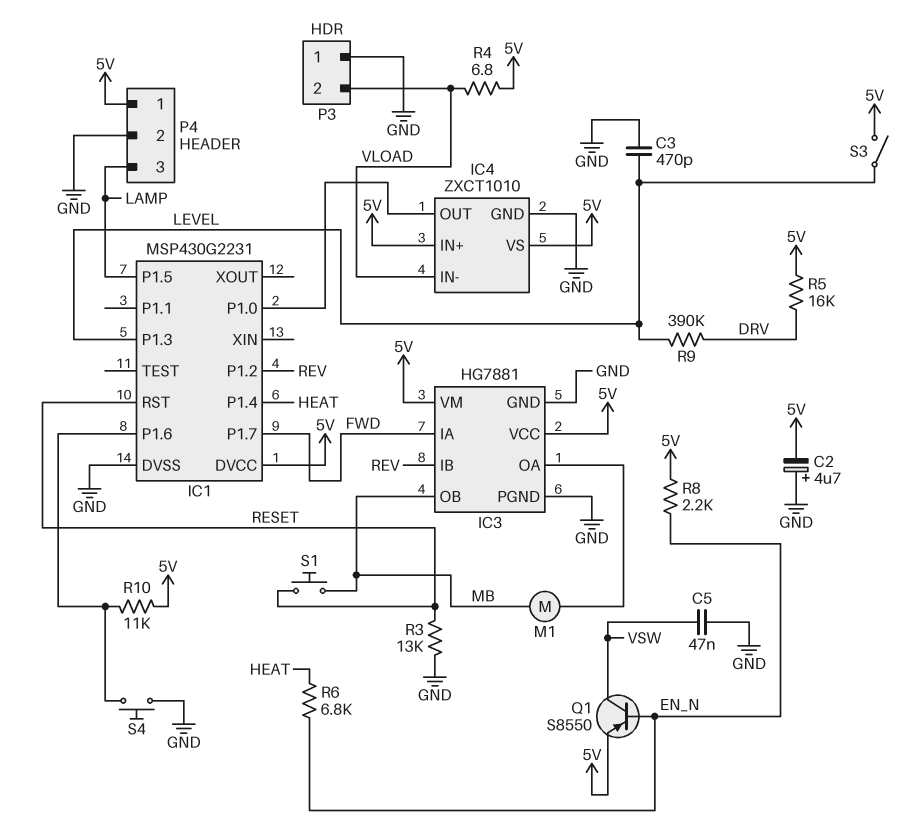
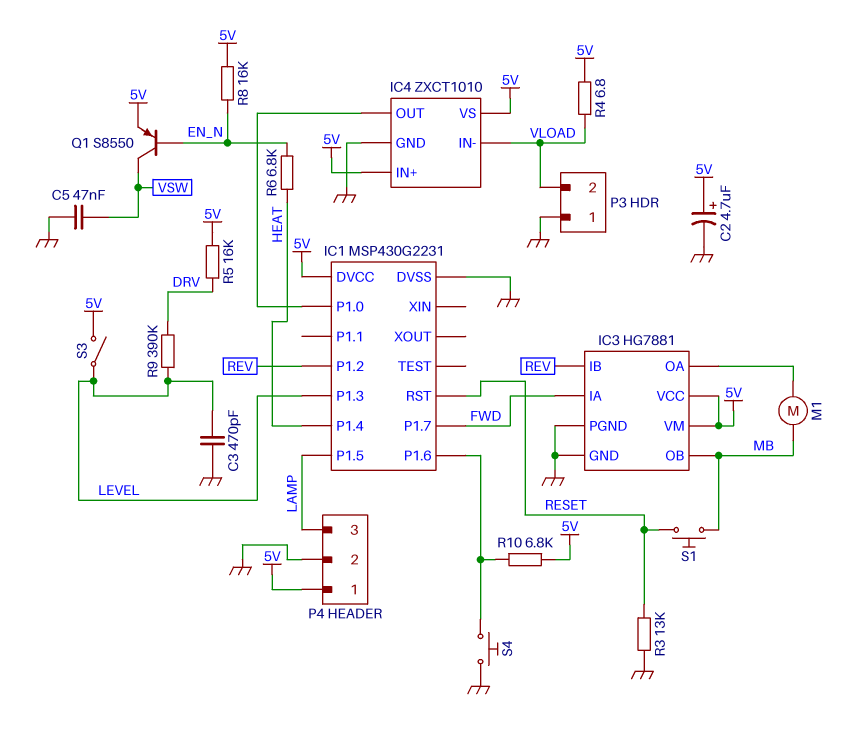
C2: 4.7uF (plus GND, minus 5V) -> 4.7uF (plus 5V, minus GND)
R8: 2.2k (5V, EN_N) -> 16k (5V, EN_N)
R10: 11k (5V, IC1/P1.6) -> 6.8k (5V, IC1/P1.6)

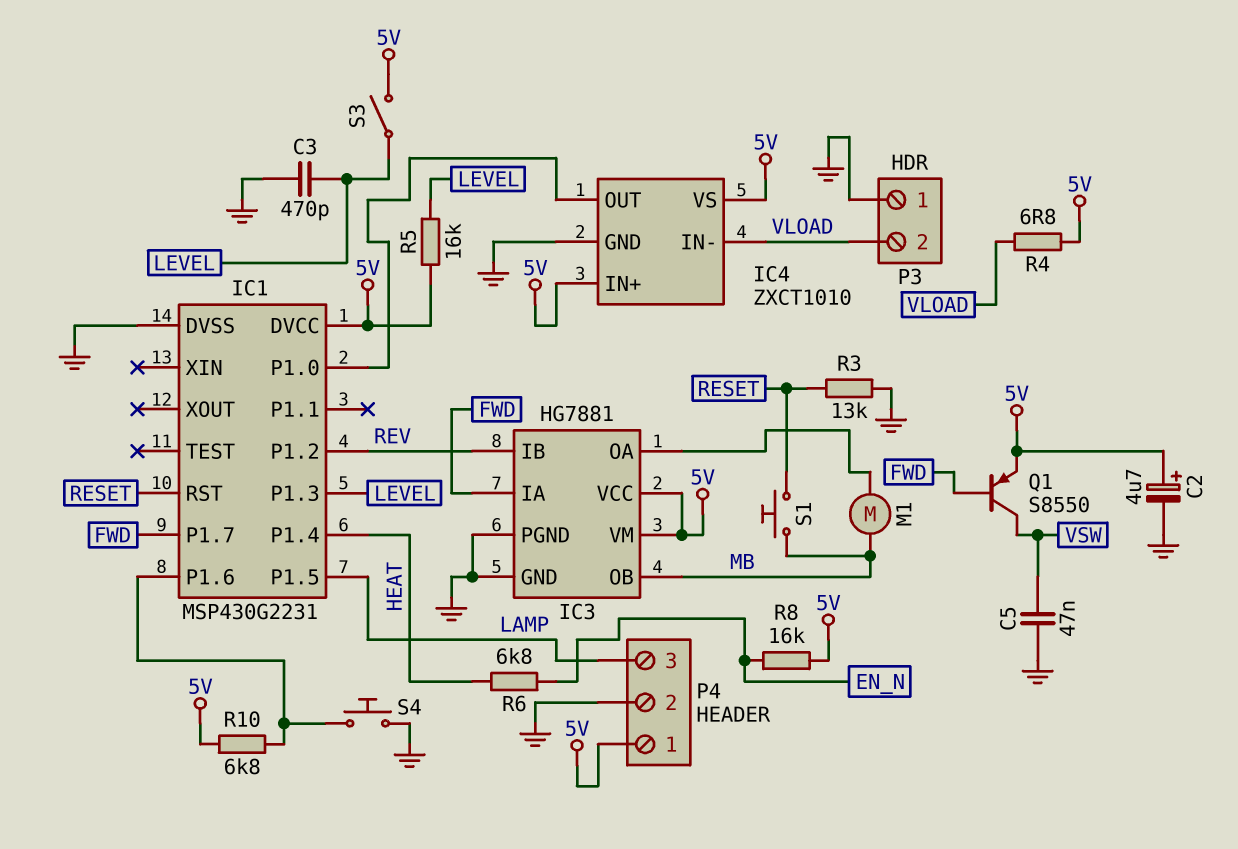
Q1: PNP S8550 (B EN_N, C VSW, E 5V) -> PNP S8550 (B FWD, C VSW, E 5V)
R5: 16k (5V, DRV) -> 16k (5V, LEVEL)
R9: 390k (DRV, LEVEL) -> none

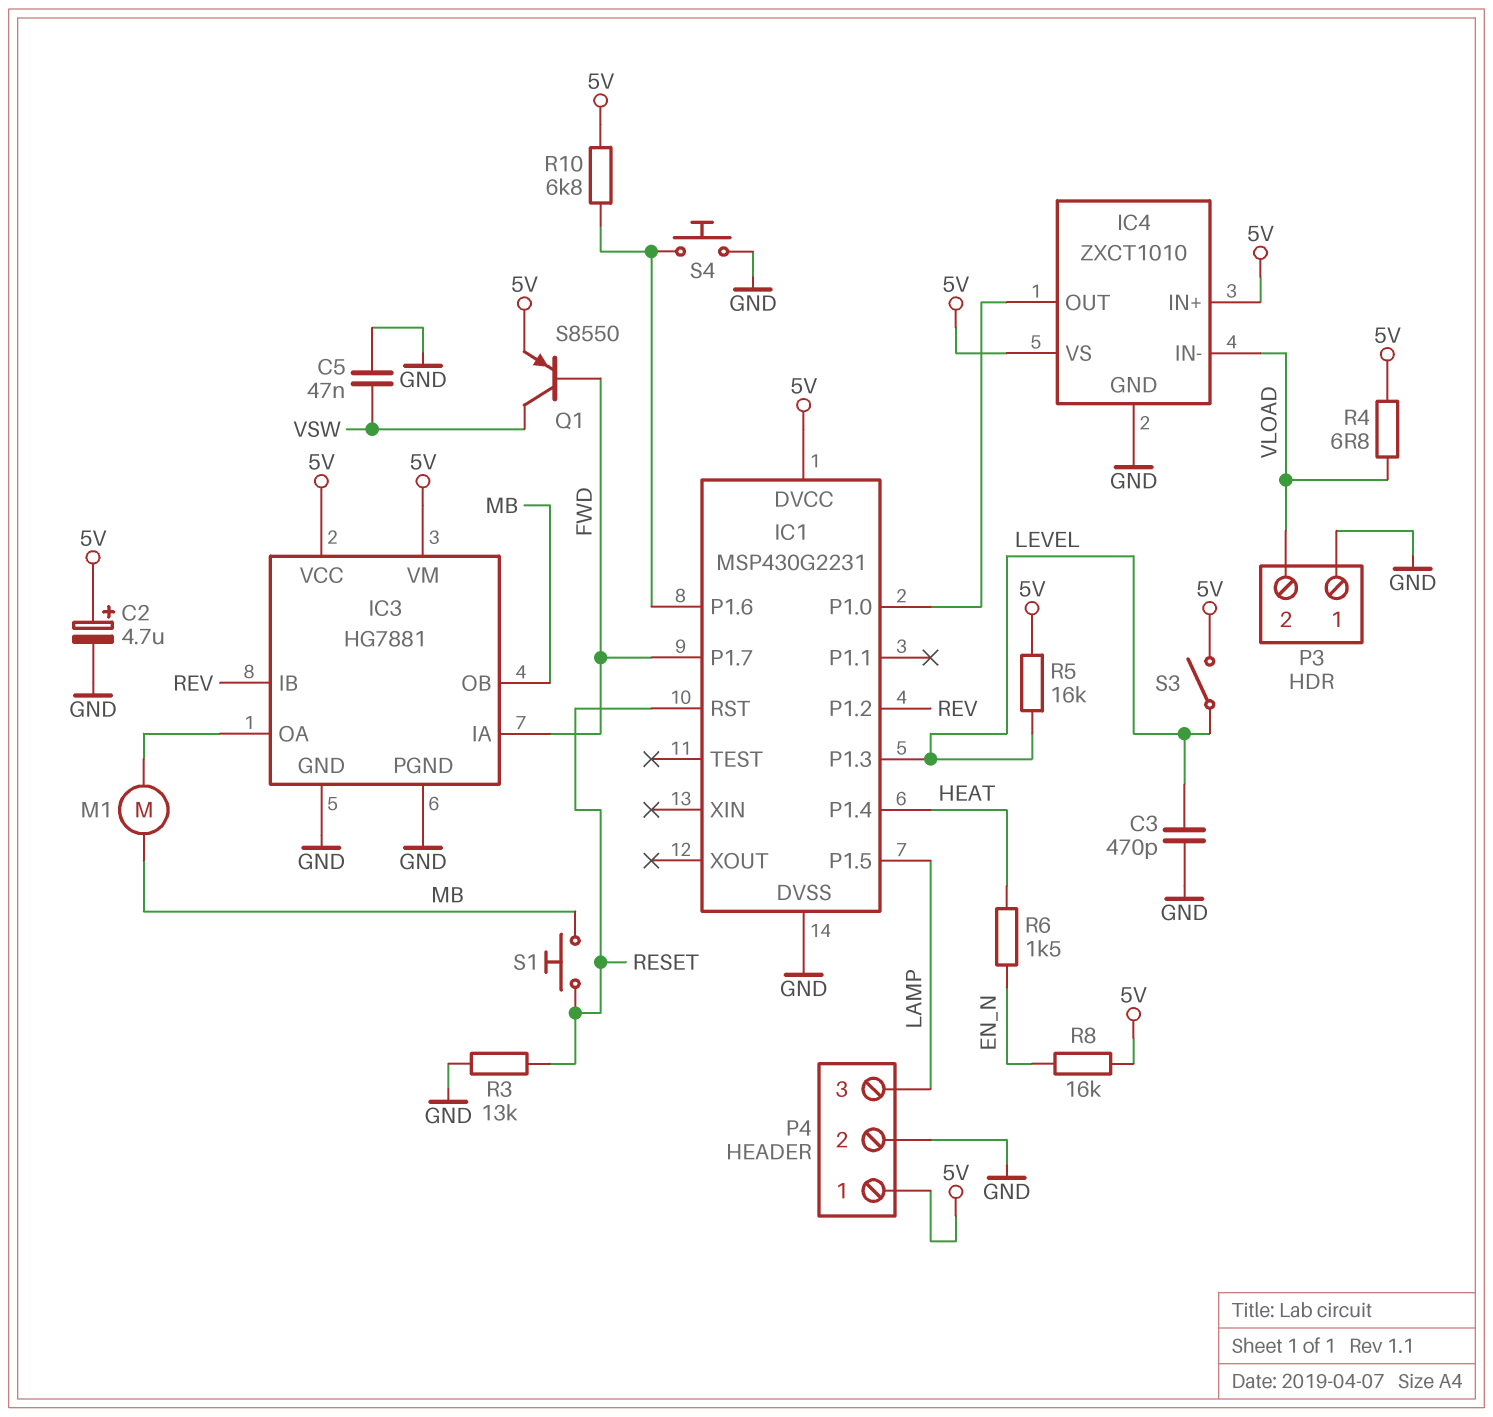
R6: 6.8k (EN_N, HEAT) -> 1.5k (EN_N, HEAT)

